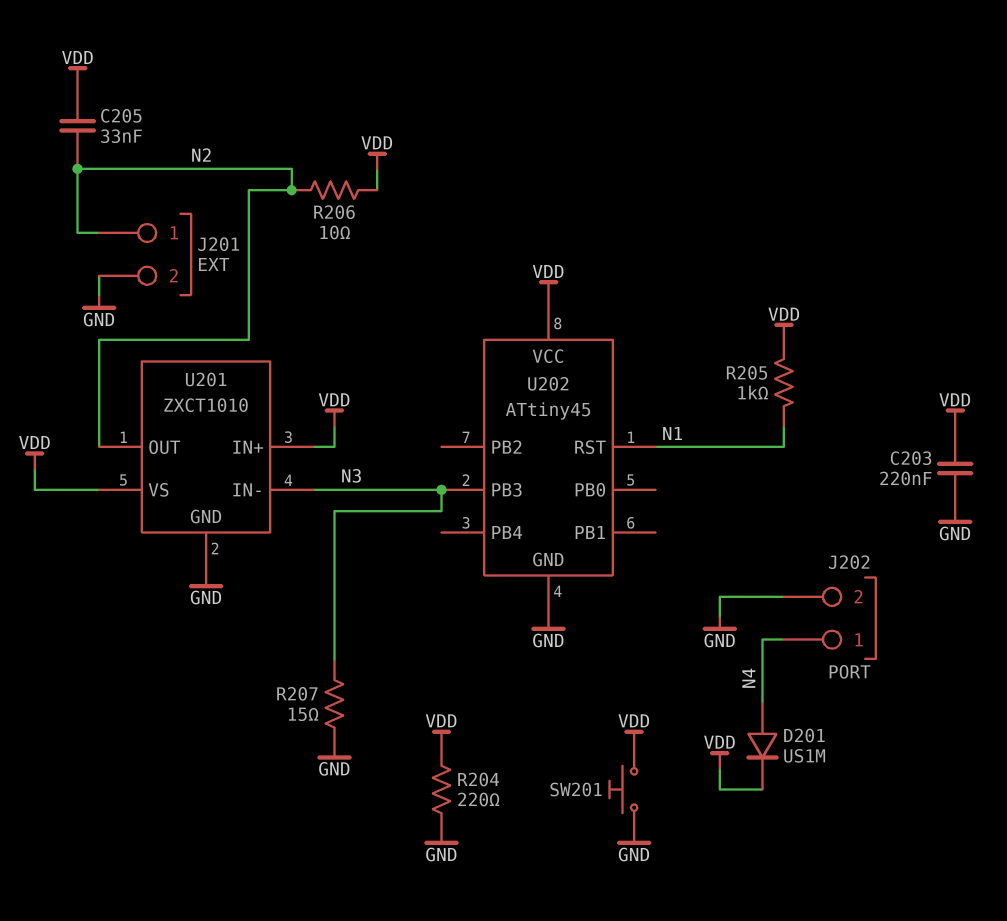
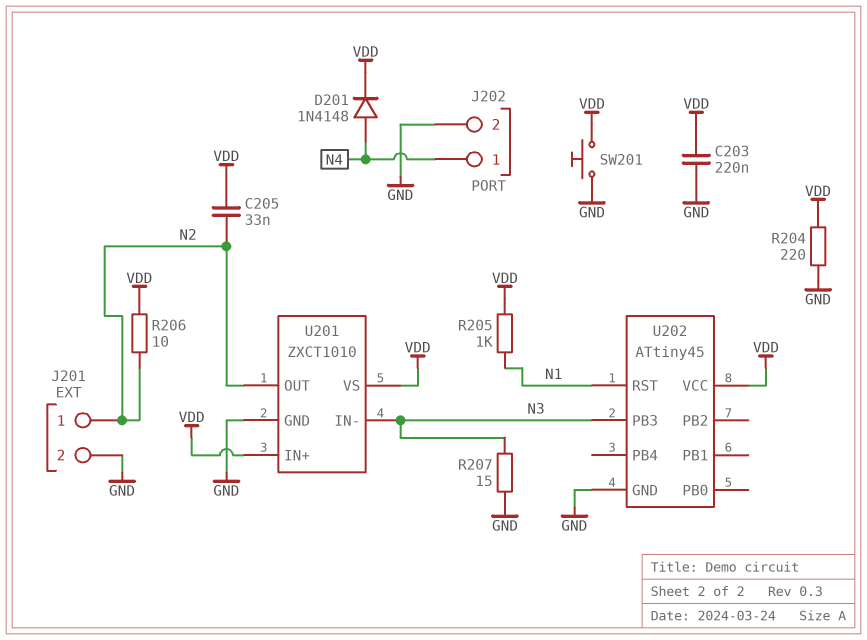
D201: diode US1M (A N4, K VDD) -> diode 1N4148 (A N4, K VDD)

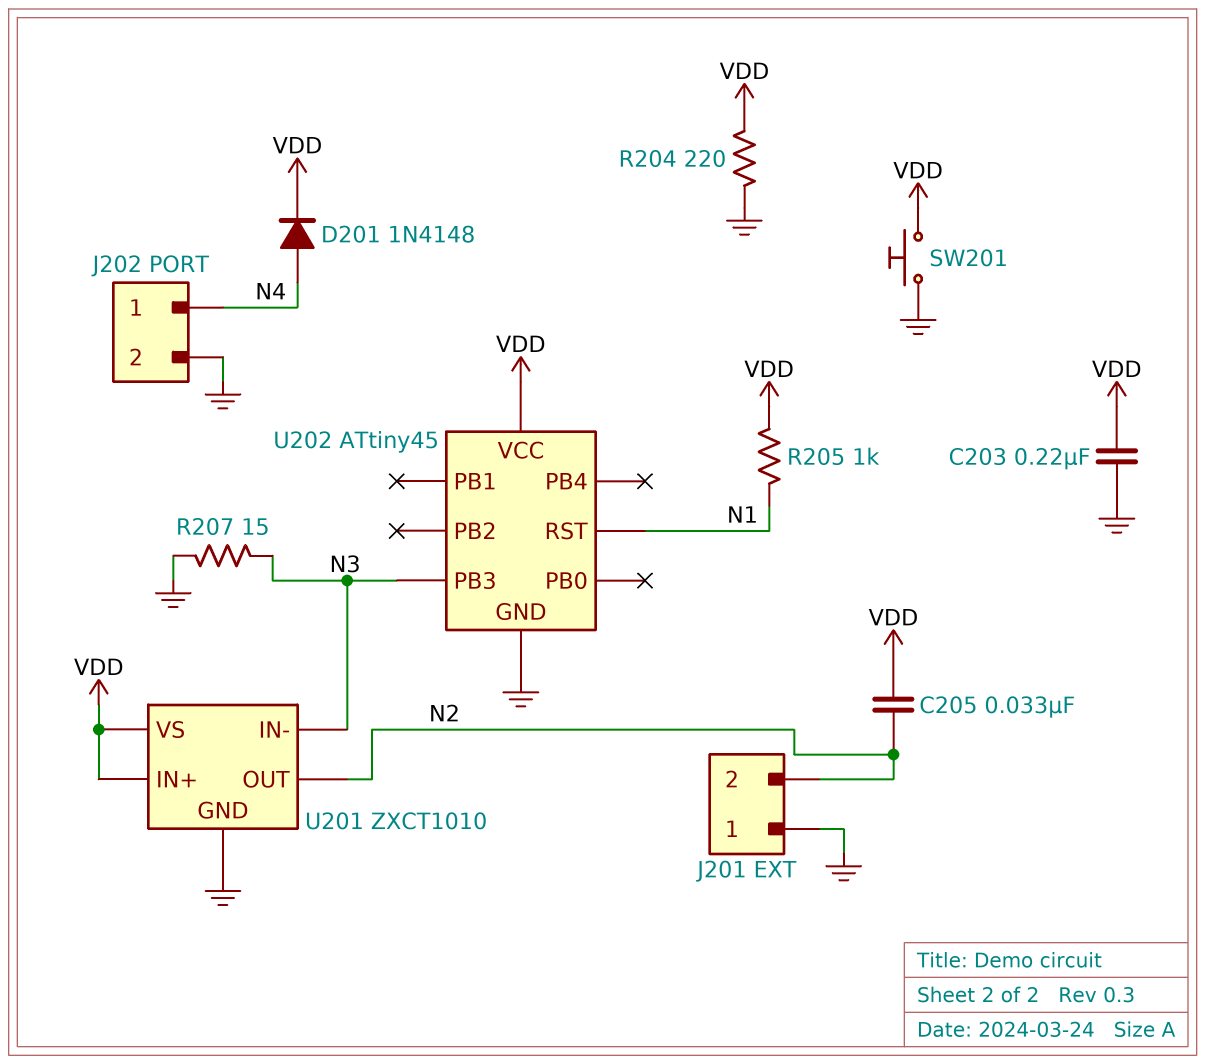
J201 pin 1: N2 -> GND
J201 pin 2: GND -> N2
R206: 10 (N2, VDD) -> none

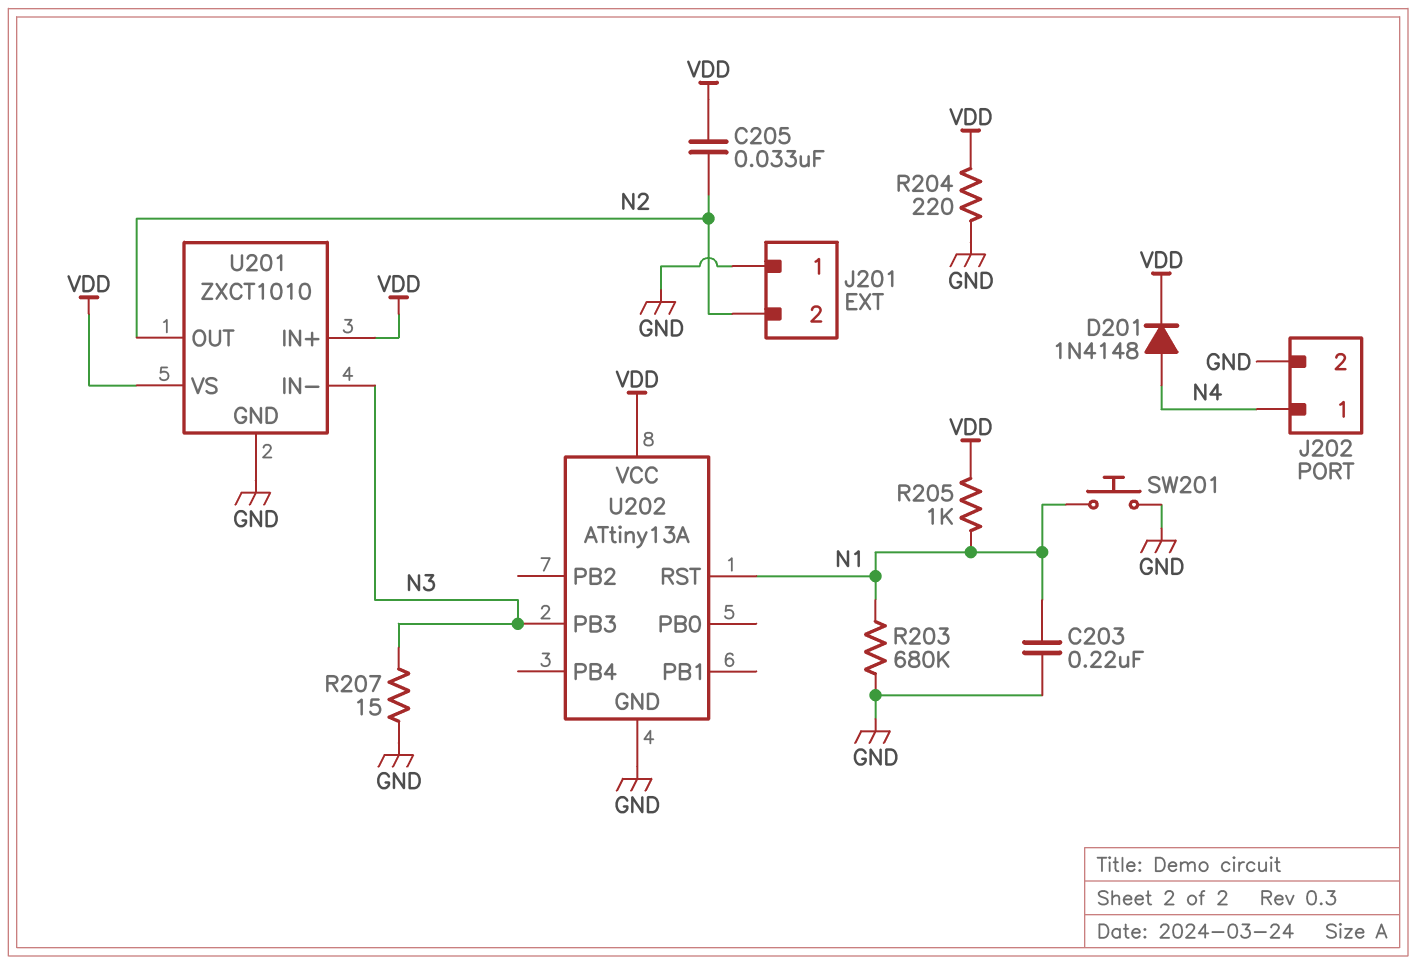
C203: 220nF (GND, VDD) -> 220nF (GND, N1)
R203: none -> 680k (GND, N1)
SW201: button (GND, VDD) -> button (GND, N1)
U202: ATtiny45 -> ATtiny13A

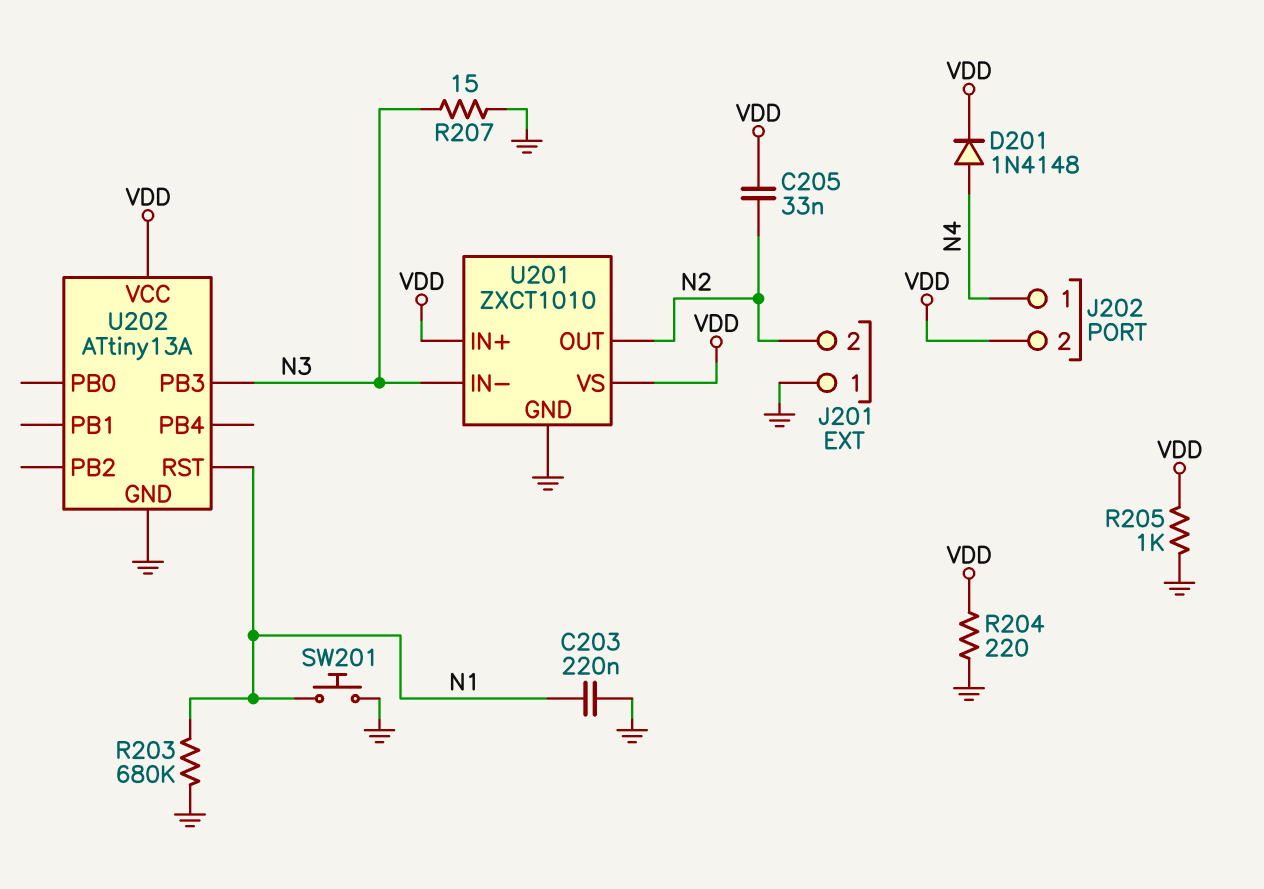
J202 pin 2: GND -> VDD
R205: 1k (N1, VDD) -> 1k (GND, VDD)

